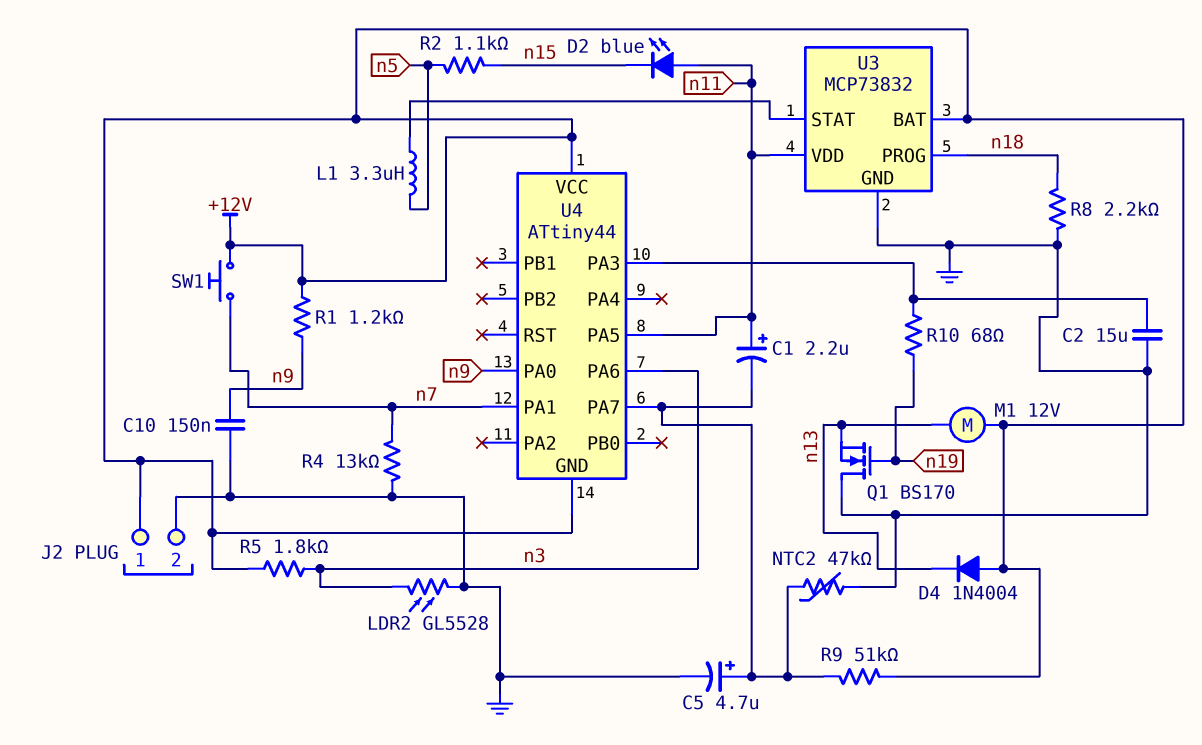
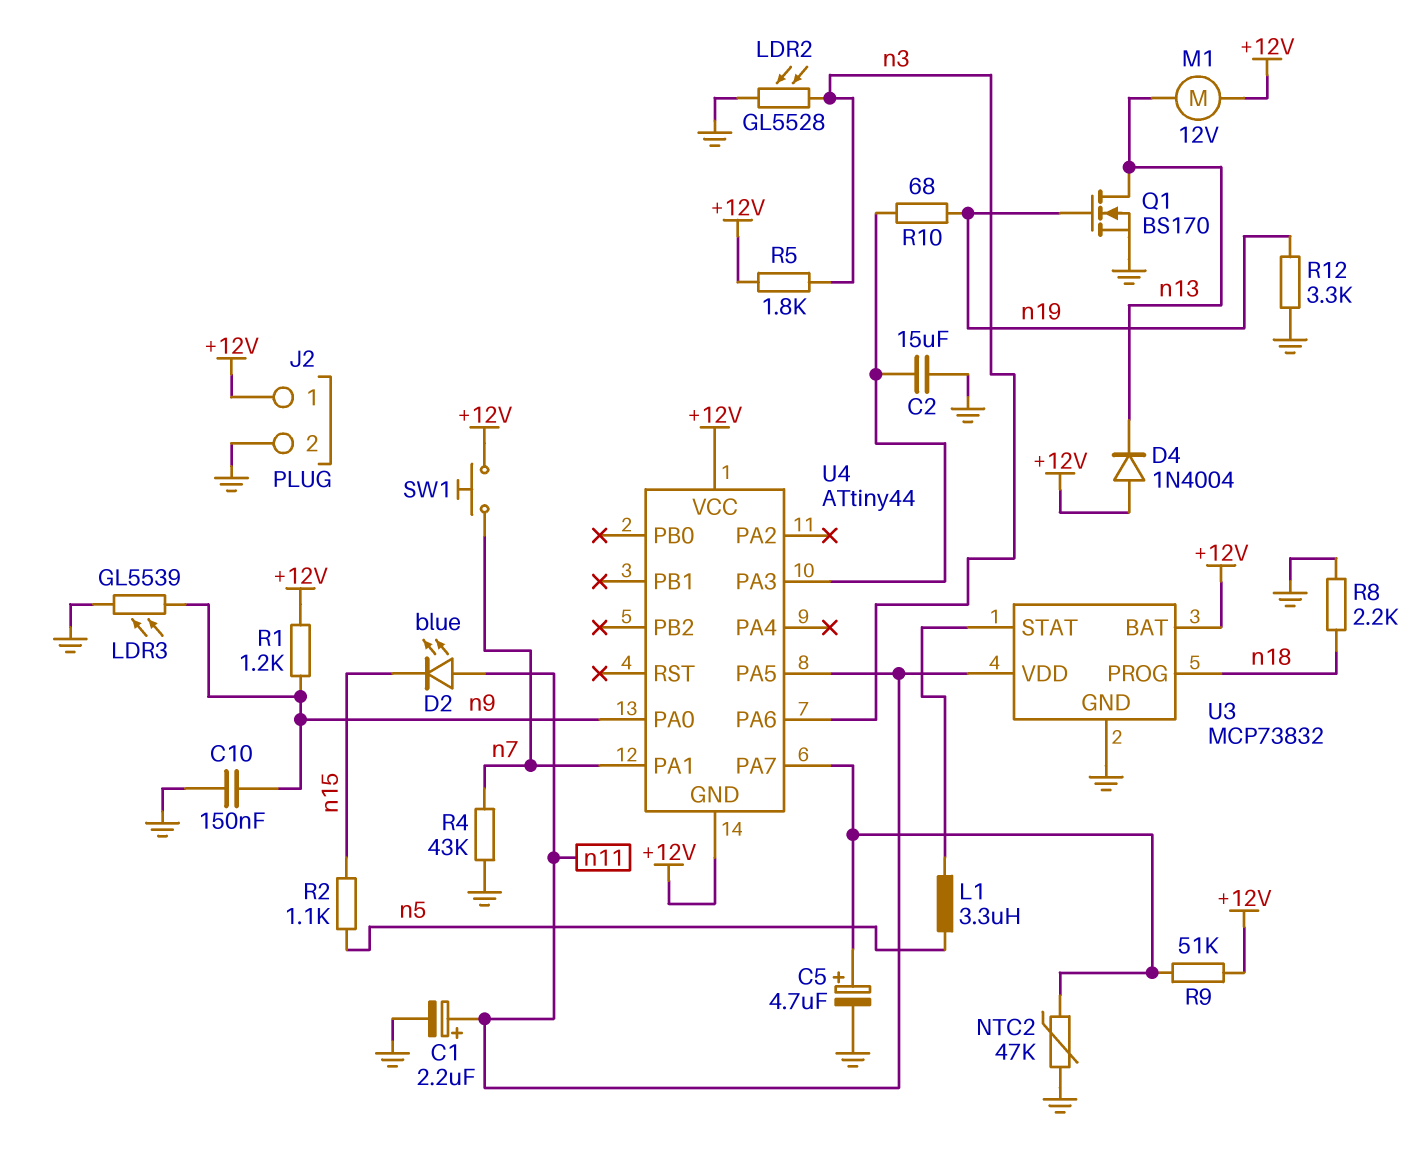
C1: 2.2uF (plus n11, minus U4/PA7) -> 2.2uF (plus n11, minus GND)
LDR3: none -> GL5539 (GND, n9)
Q1: NMOS BS170 (G n19, D GND, S n13) -> NMOS BS170 (G n19, D n13, S GND)
R4: 13k (GND, n7) -> 43k (GND, n7)
R12: none -> 3.3k (GND, n19)

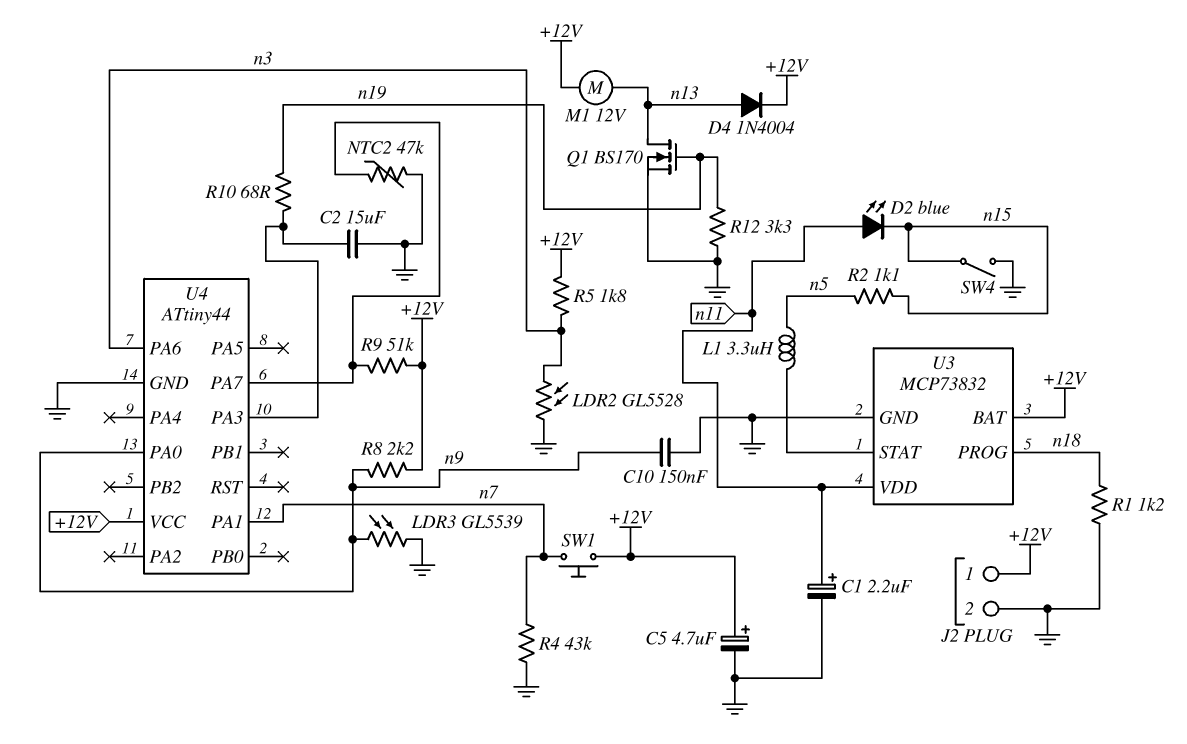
C5: 4.7uF (plus U4/PA7, minus GND) -> 4.7uF (plus +12V, minus GND)
D4: diode 1N4004 (A +12V, K n13) -> diode 1N4004 (A n13, K +12V)
R1: 1.2k (+12V, n9) -> 1.2k (GND, n18)
R8: 2.2k (GND, n18) -> 2.2k (+12V, n9)
SW4: none -> switch (GND, n15)
U4 pin GND: +12V -> GND
U4 pin PA5: n11 -> none

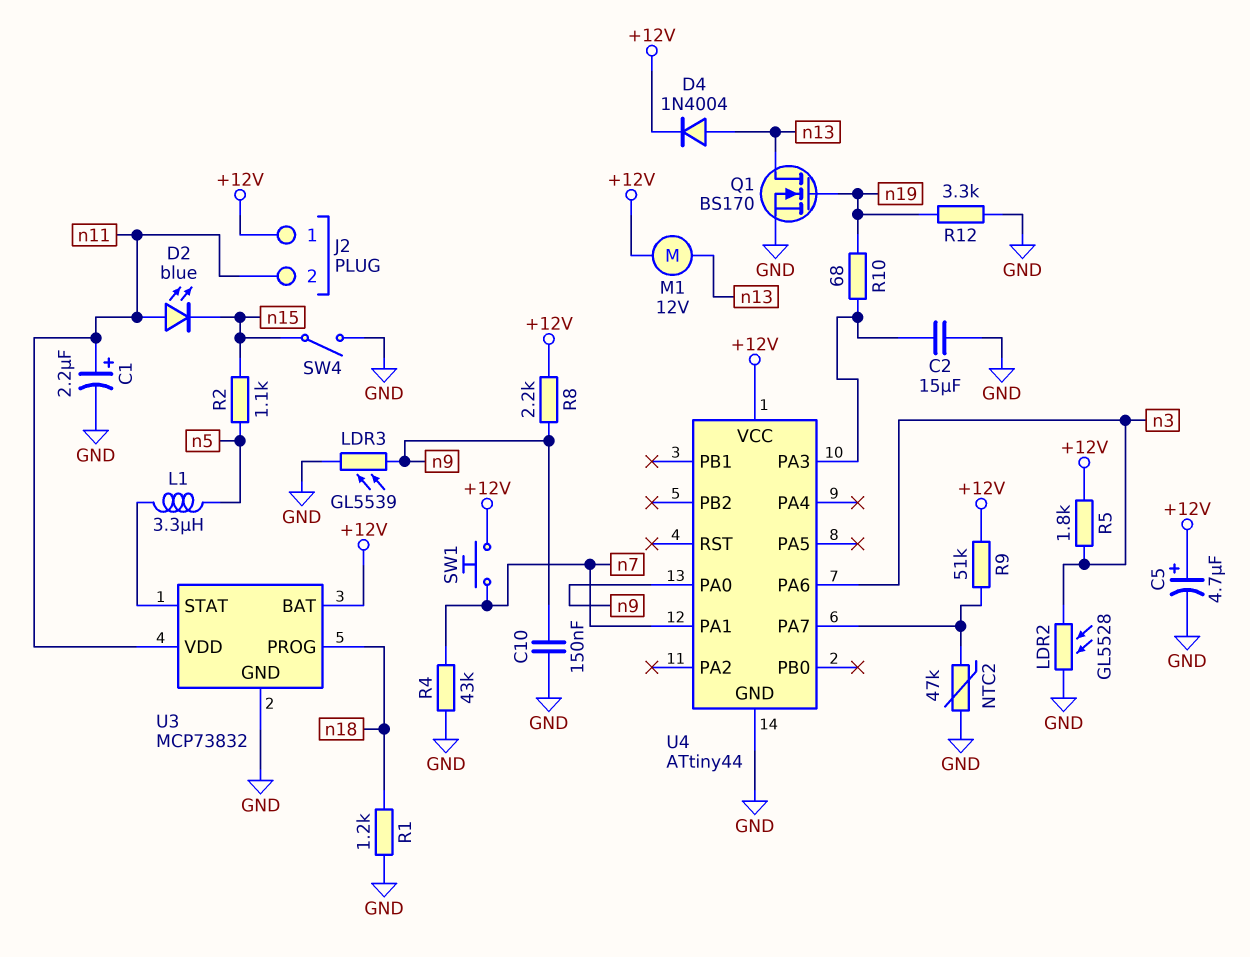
J2 pin 2: GND -> n11

